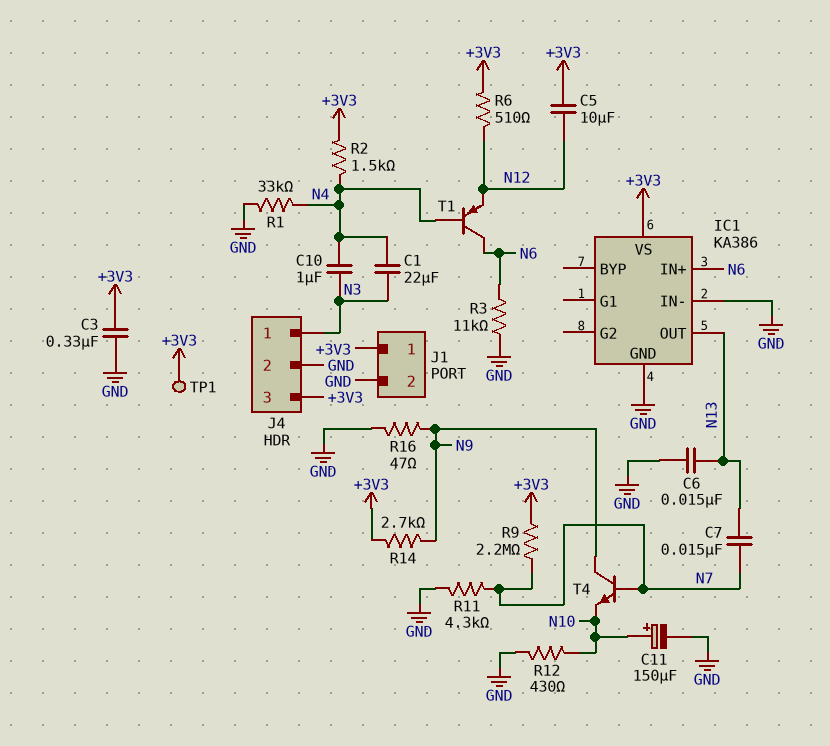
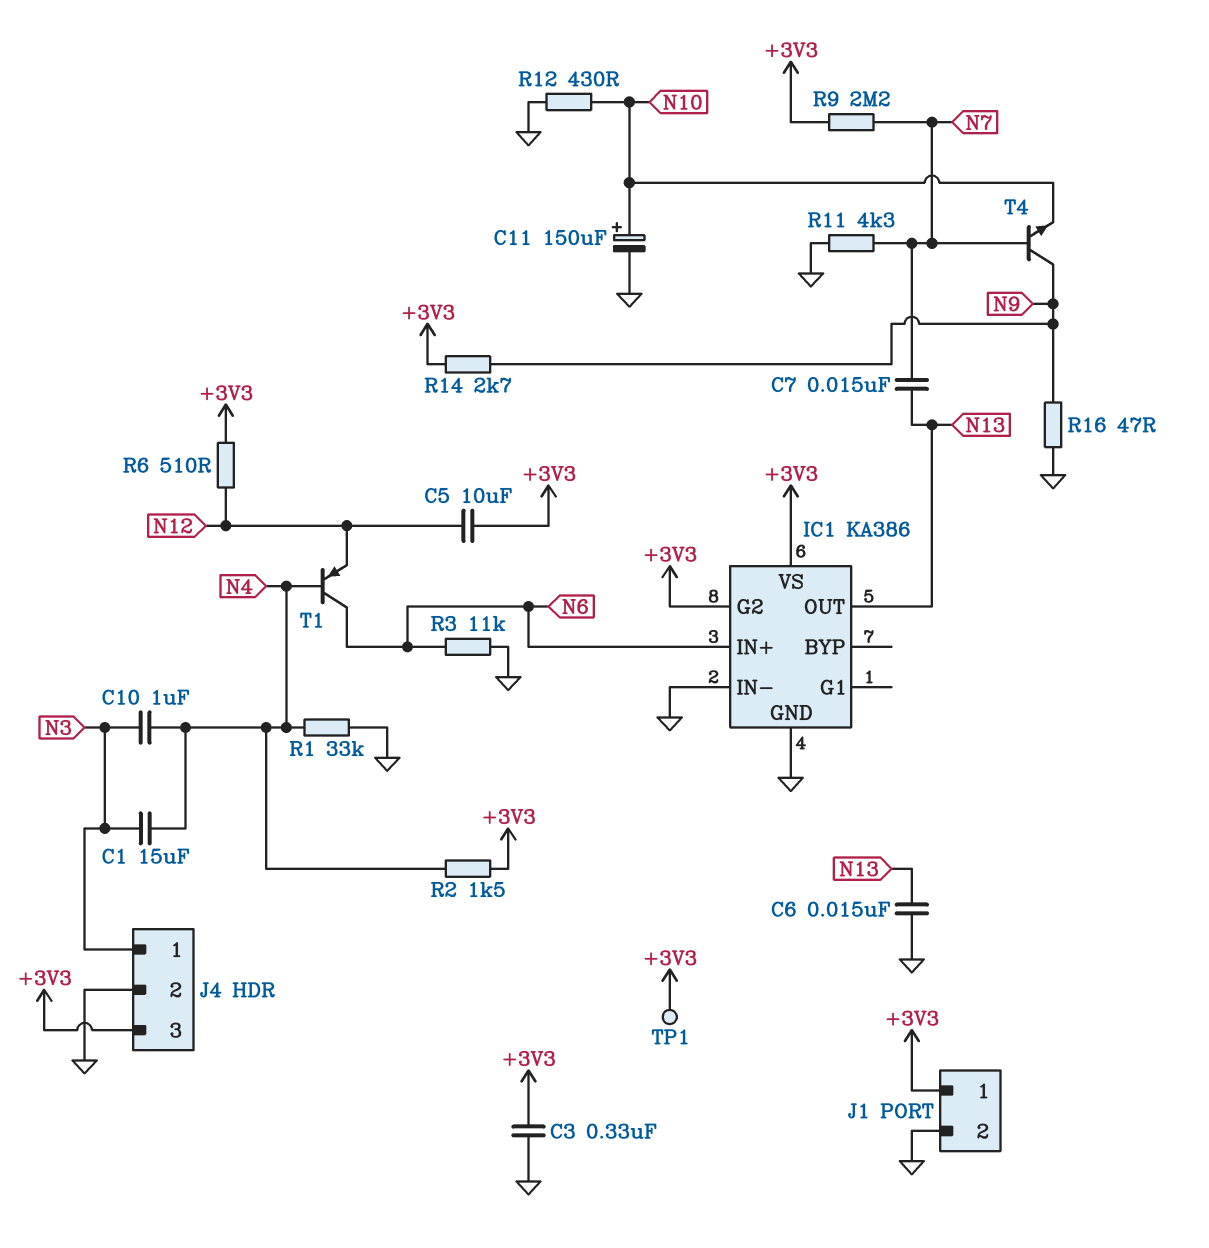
C1: 22uF (N3, N4) -> 15uF (N3, N4)
IC1 pin G2: none -> +3V3

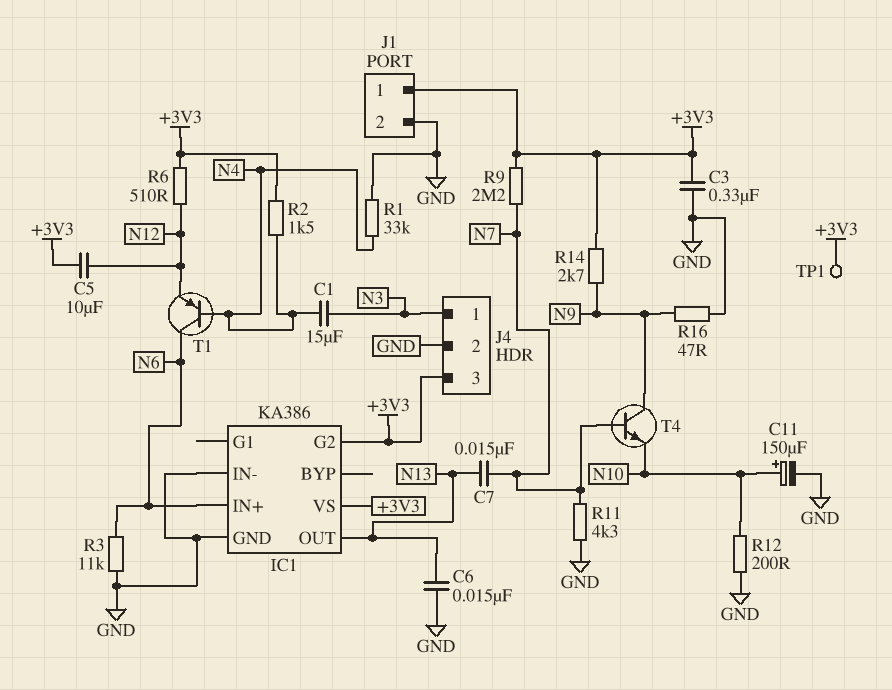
C10: 1uF (N3, N4) -> none
R12: 430 (GND, N10) -> 200 (GND, N10)

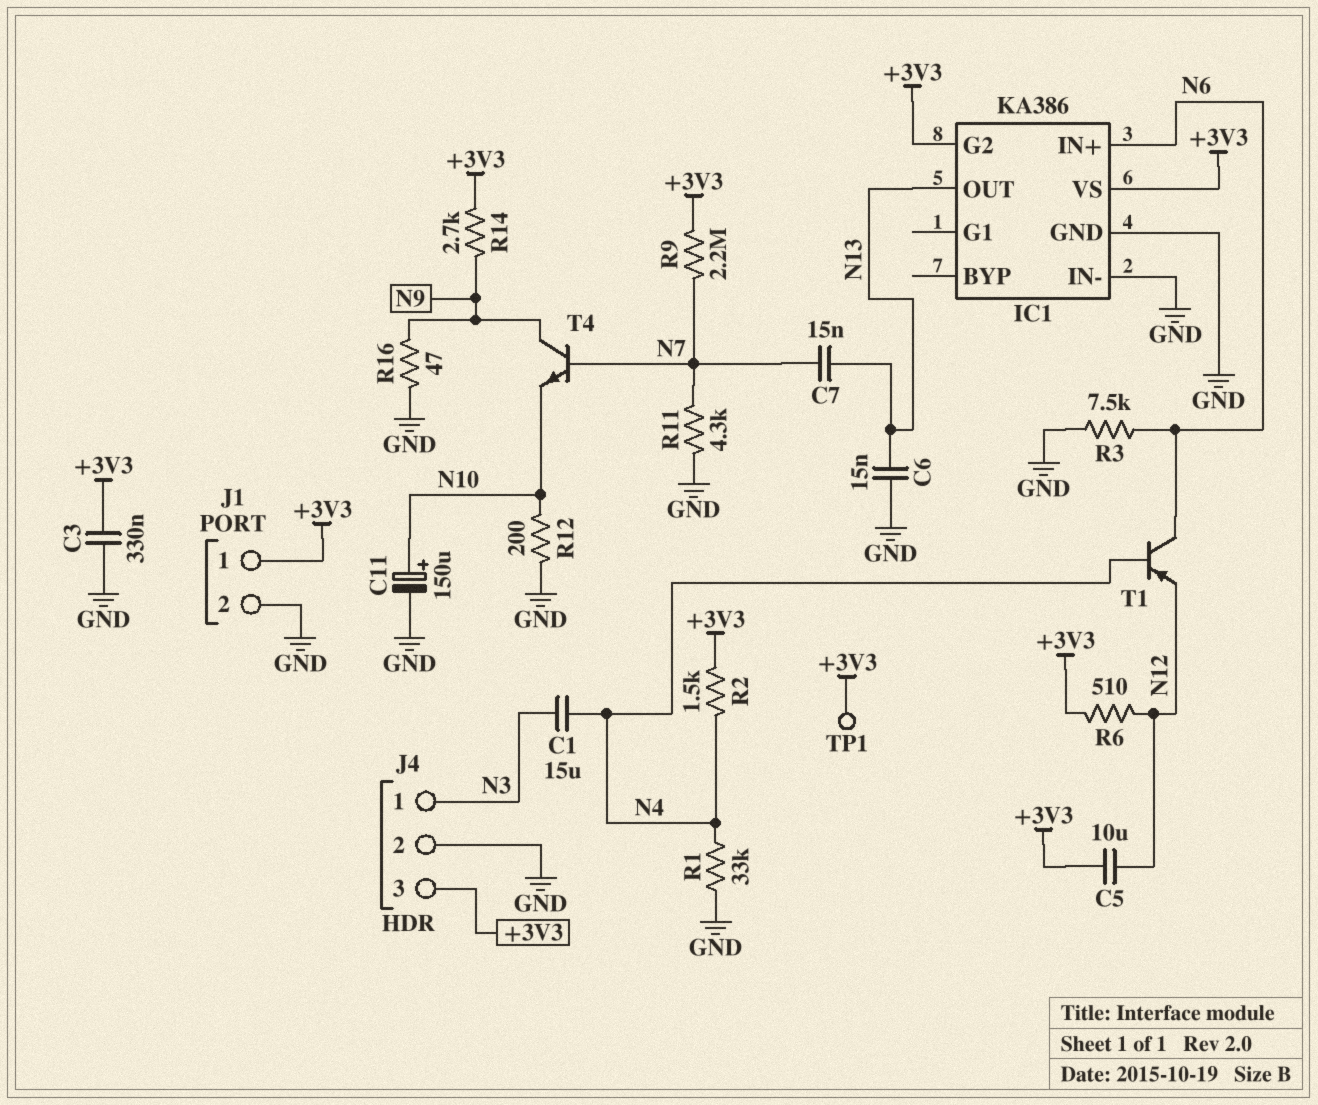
R3: 11k (GND, N6) -> 7.5k (GND, N6)

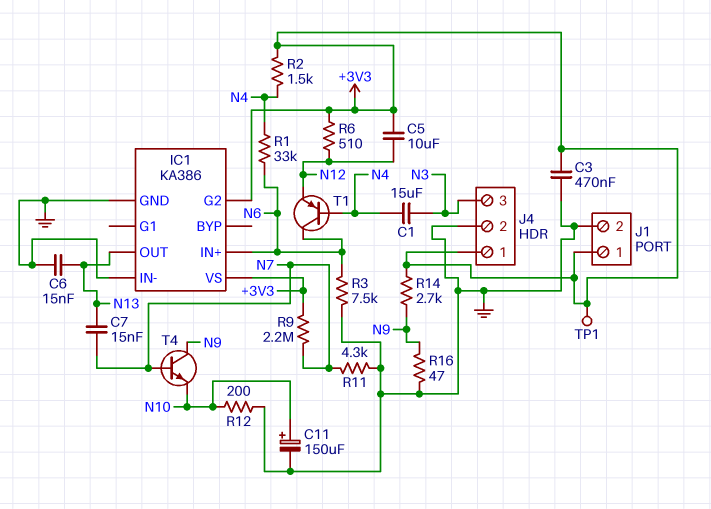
C3: 330nF (+3V3, GND) -> 470nF (+3V3, GND)
J4 pin 1: N3 -> +3V3
J4 pin 3: +3V3 -> N3
R1: 33k (GND, N4) -> 33k (N4, N6)

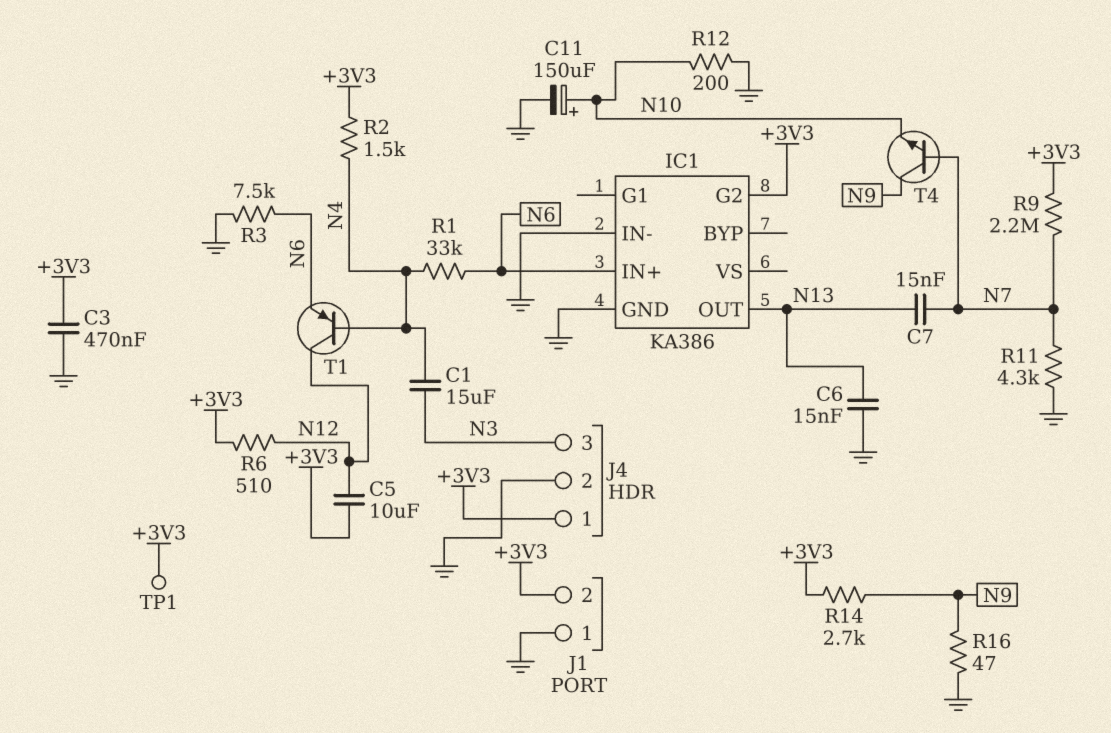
IC1 pin VS: +3V3 -> none
J1 pin 1: +3V3 -> GND
J1 pin 2: GND -> +3V3
T1: PNP (B N4, C N6, E N12) -> PNP (B N4, C N12, E N6)

